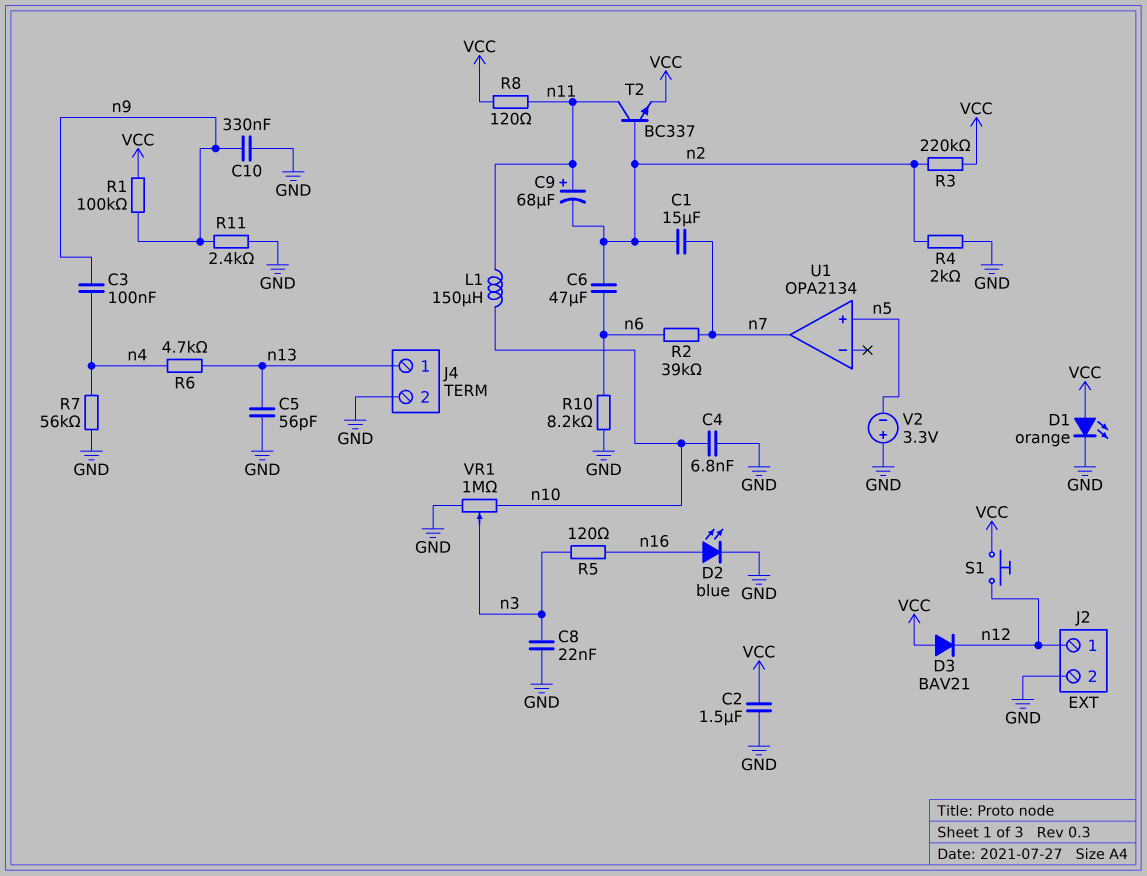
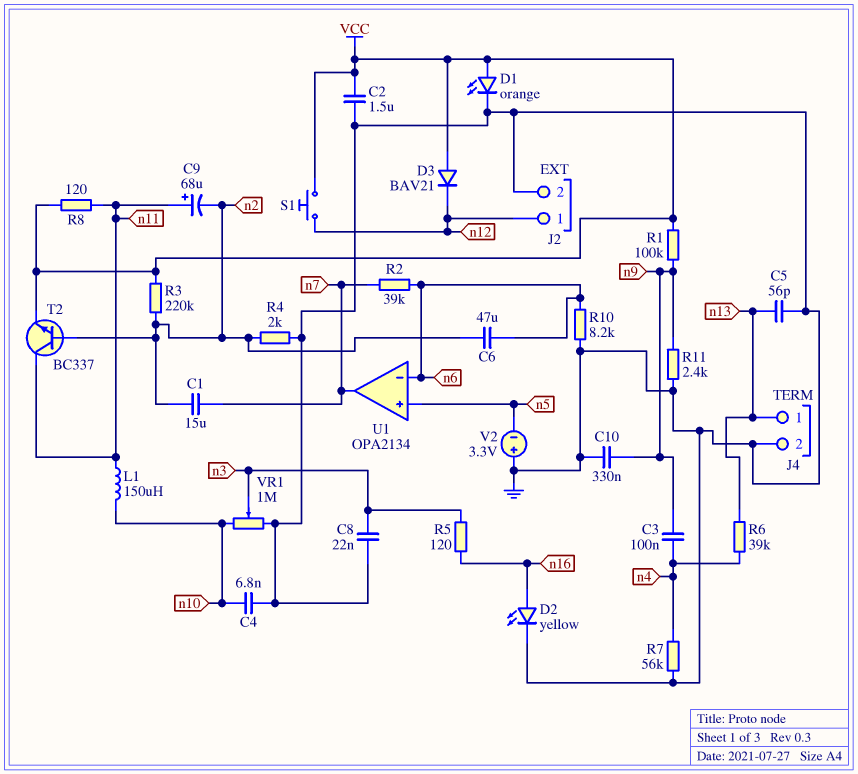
D2: LED blue (A n16, K GND) -> LED yellow (A n16, K GND)
R6: 4.7k (n4, n13) -> 39k (n4, n13)
U1 pin in-: none -> n6

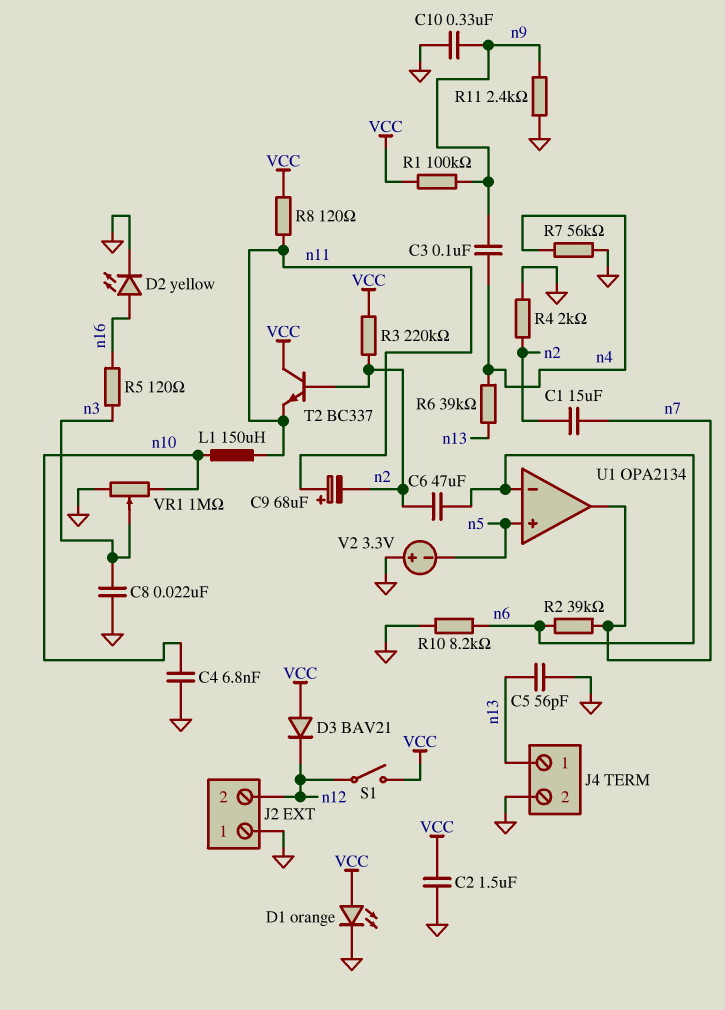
J2 pin 1: n12 -> GND
J2 pin 2: GND -> n12
S1: button (VCC, n12) -> switch (VCC, n12)
T2: NPN BC337 (B n2, C n11, E VCC) -> NPN BC337 (B n2, C VCC, E n11)

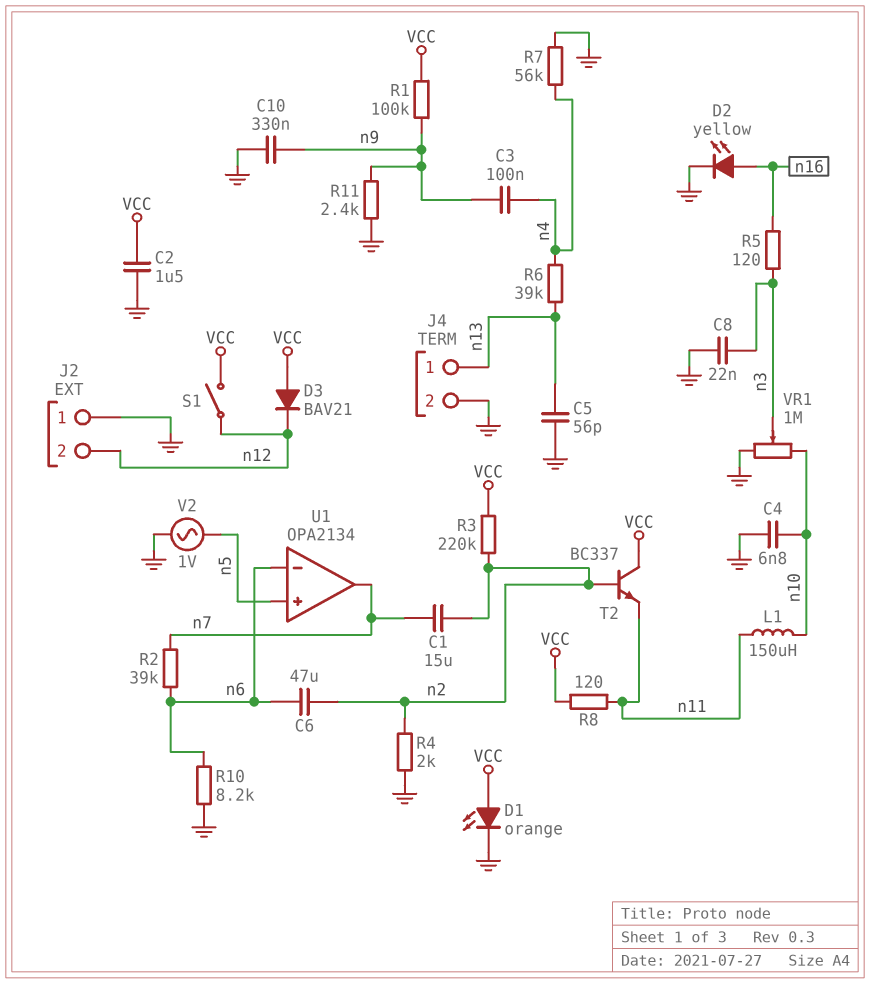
C9: 68uF (plus n11, minus n2) -> none
V2: 3.3V (plus GND, minus n5) -> AC 1V (GND, n5)

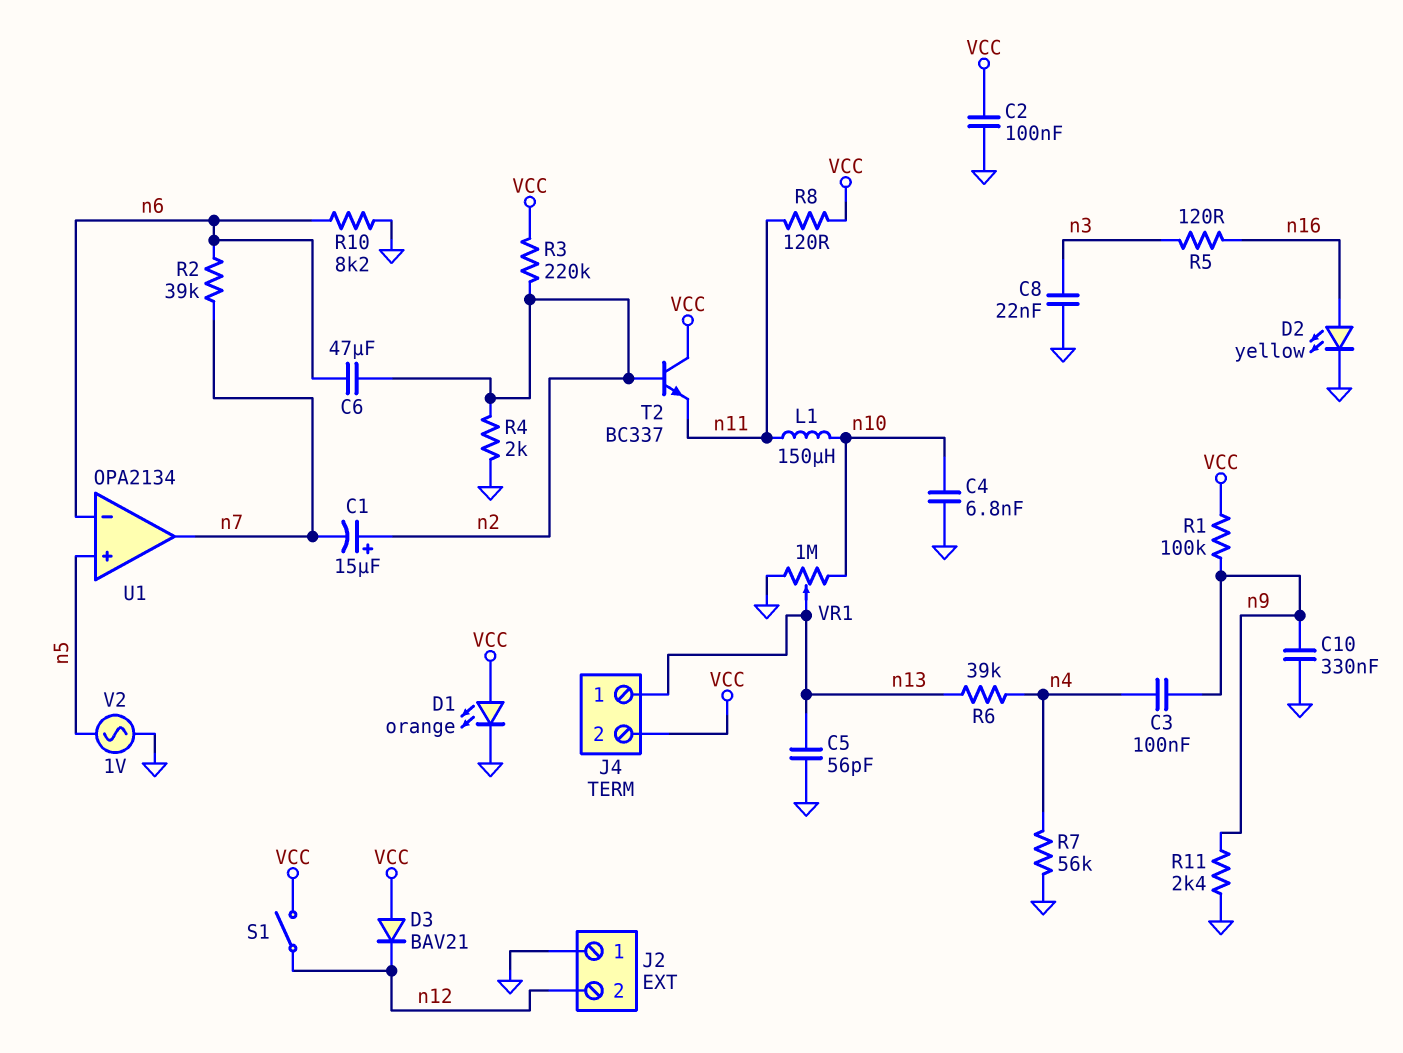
C1: 15uF (n2, n7) -> 15uF (plus n2, minus n7)
C2: 1.5uF (GND, VCC) -> 100nF (GND, VCC)
J4 pin 2: GND -> VCC
VR1: 1M (GND, n10, wiper n3) -> 1M (GND, n10, wiper n13)

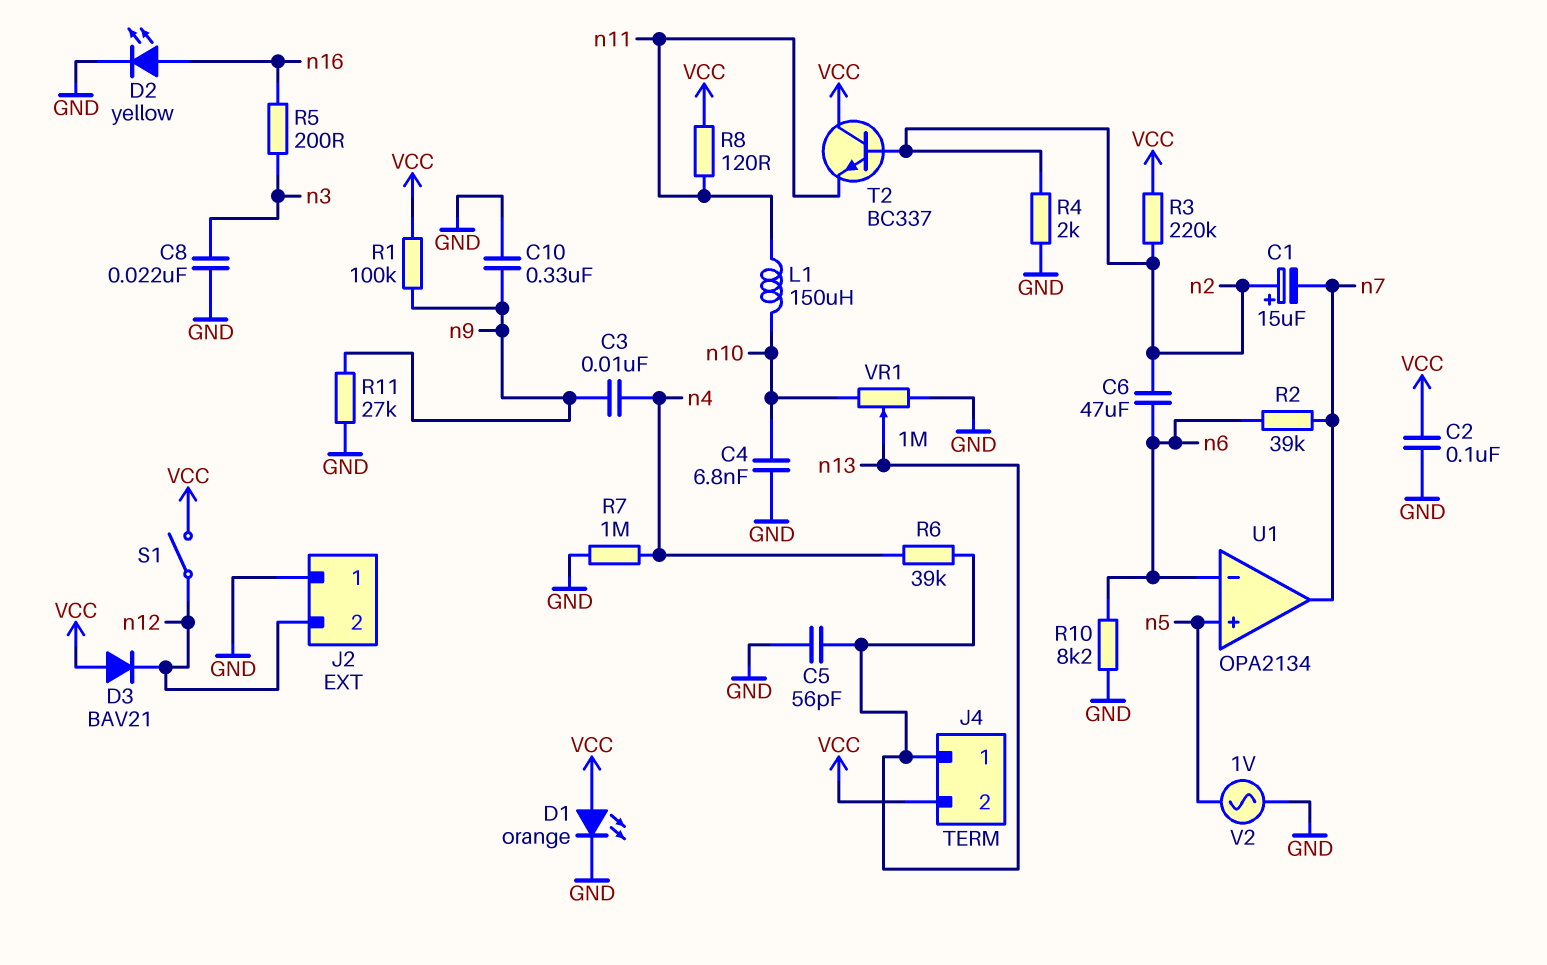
C3: 100nF (n4, n9) -> 10nF (n4, n9)
R5: 120 (n3, n16) -> 200 (n3, n16)
R7: 56k (GND, n4) -> 1M (GND, n4)
R11: 2.4k (GND, n9) -> 27k (GND, n9)

